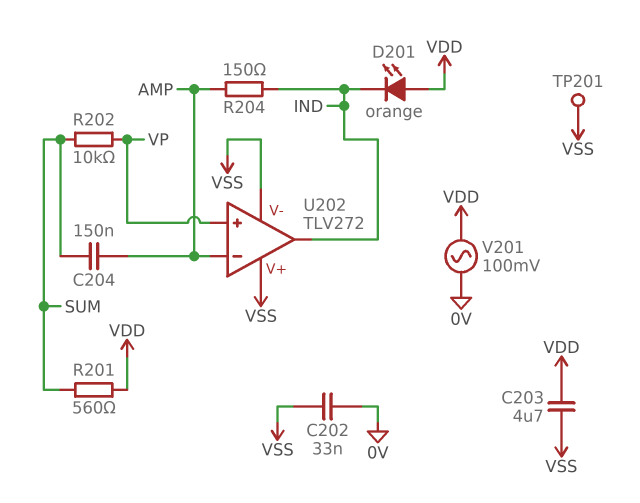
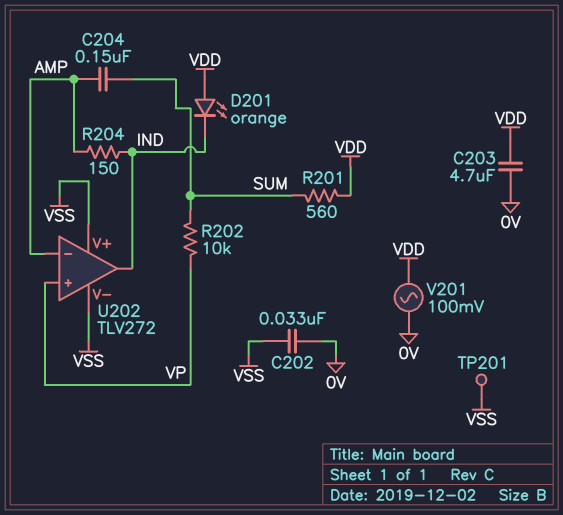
C203: 4.7uF (VDD, VSS) -> 4.7uF (0V, VDD)

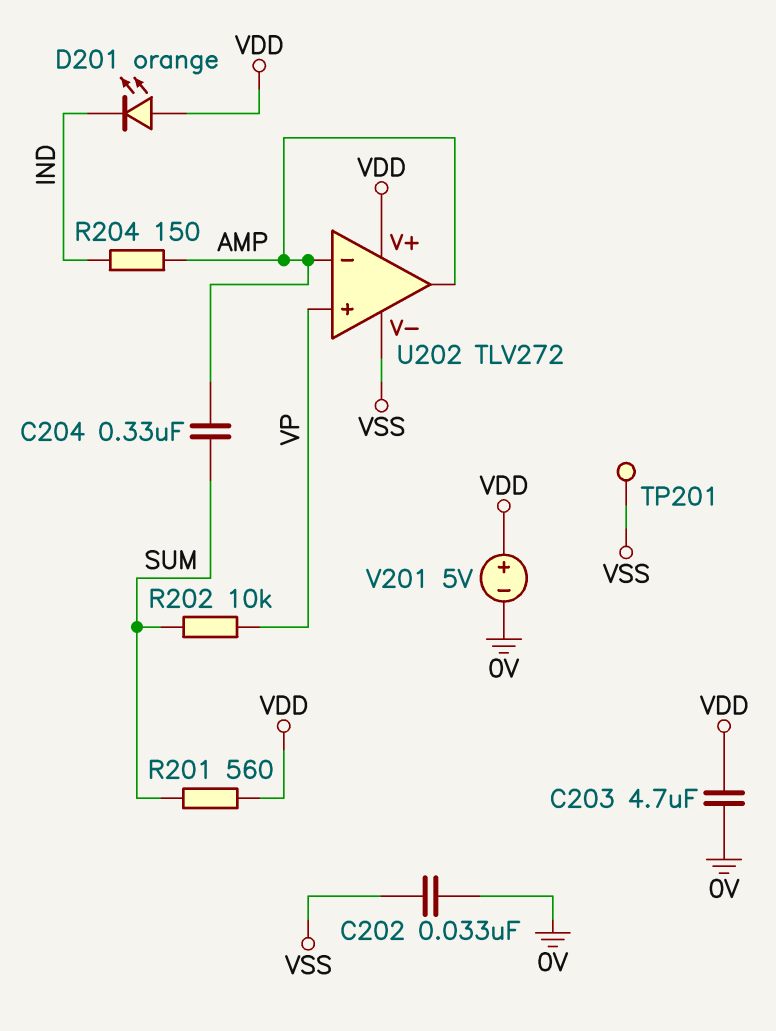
C204: 150nF (AMP, SUM) -> 330nF (AMP, SUM)
U202 pin V+: VSS -> VDD
U202 pin out: IND -> AMP
V201: AC 100mV (0V, VDD) -> 5V (plus VDD, minus 0V)

